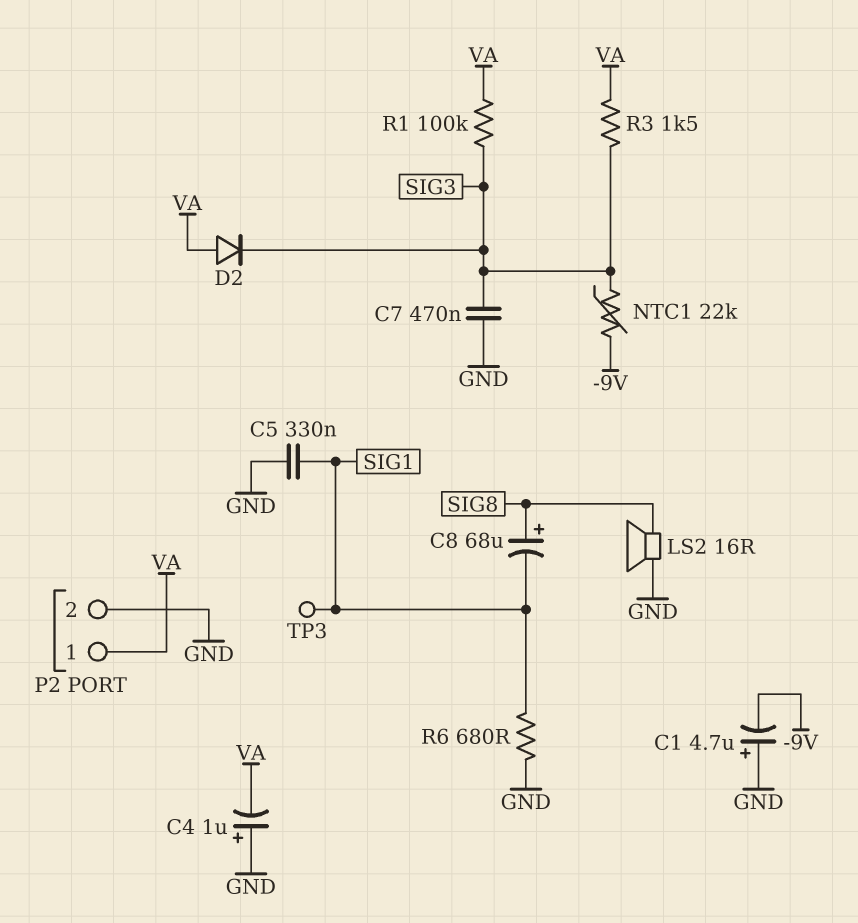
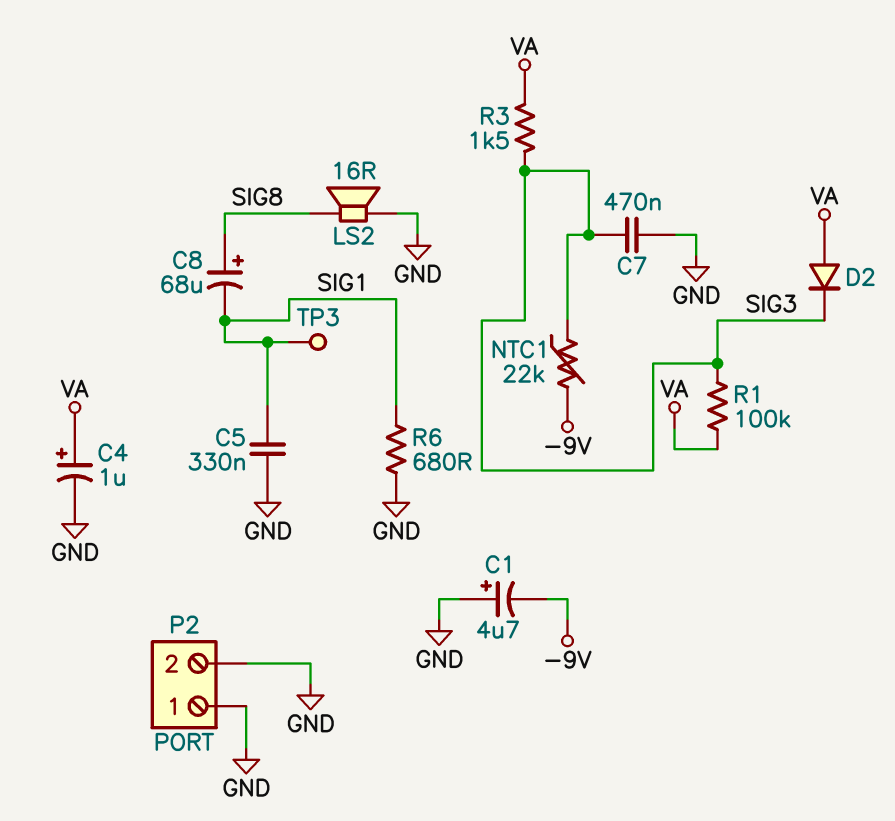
C4: 1uF (plus GND, minus VA) -> 1uF (plus VA, minus GND)
P2 pin 1: VA -> GND

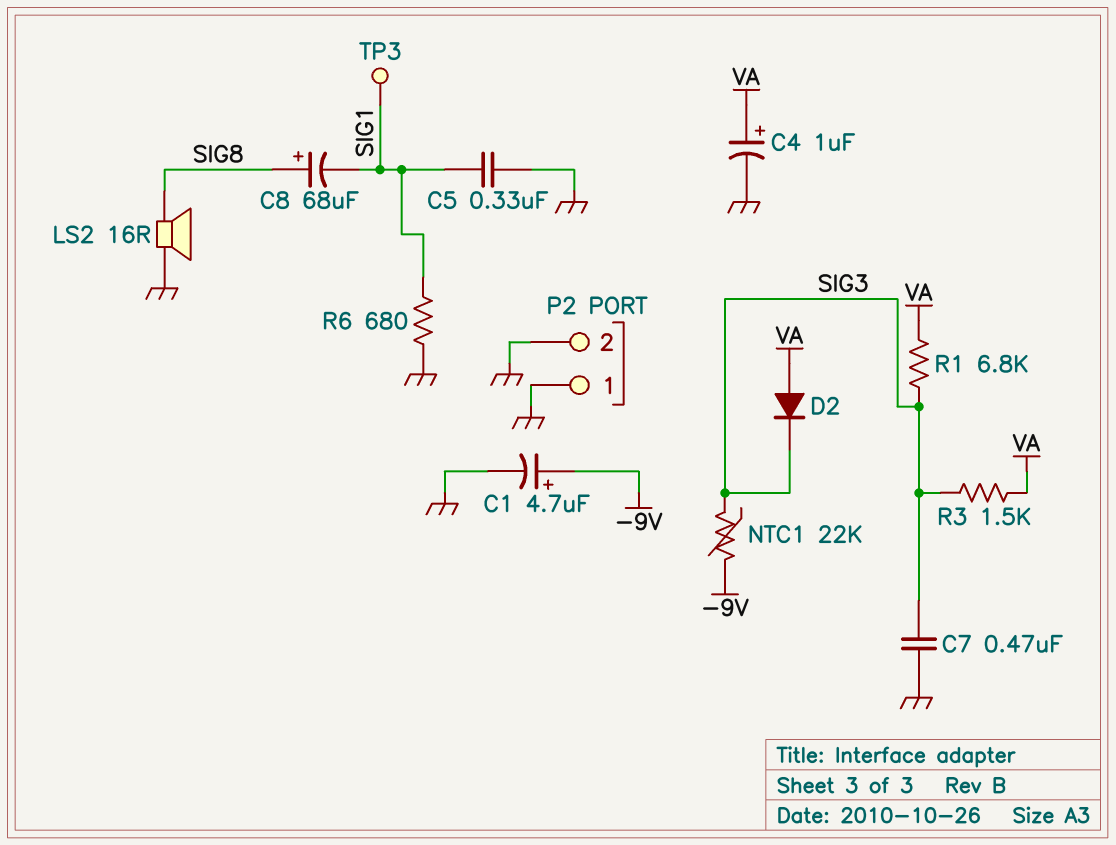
C1: 4.7uF (plus GND, minus -9V) -> 4.7uF (plus -9V, minus GND)
R1: 100k (SIG3, VA) -> 6.8k (SIG3, VA)

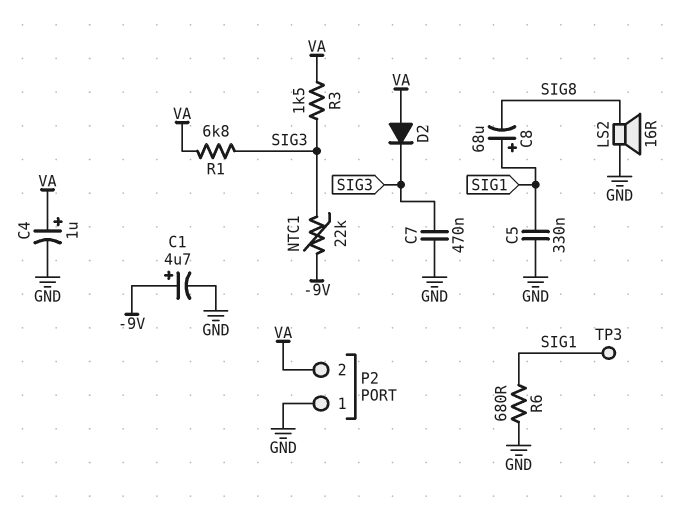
C8: 68uF (plus SIG8, minus SIG1) -> 68uF (plus SIG1, minus SIG8)
P2 pin 2: GND -> VA

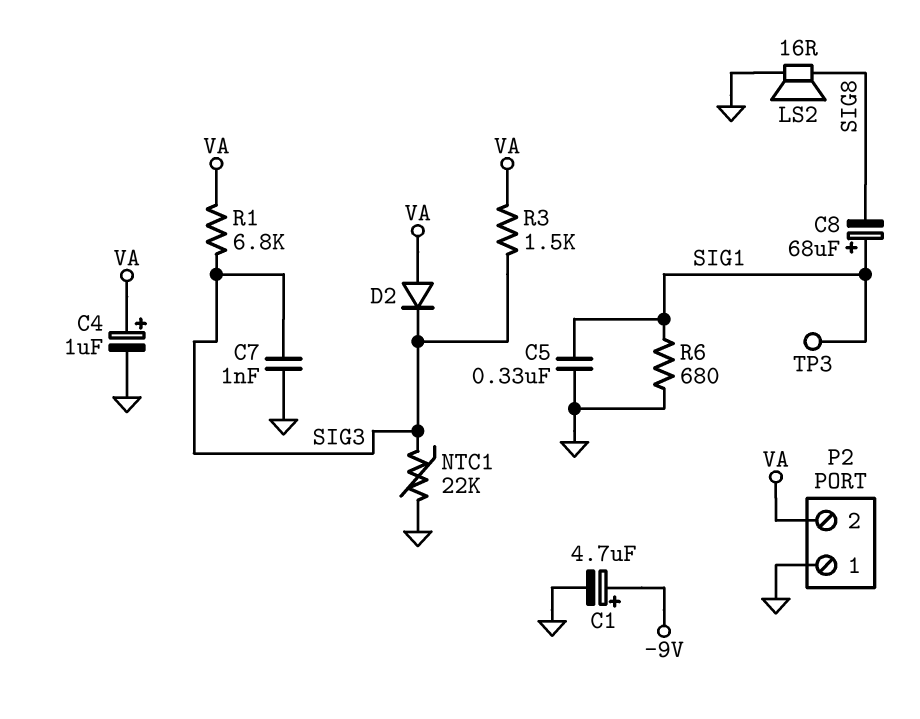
C7: 470nF (GND, SIG3) -> 1nF (GND, SIG3)
NTC1: 22k (-9V, SIG3) -> 22k (GND, SIG3)

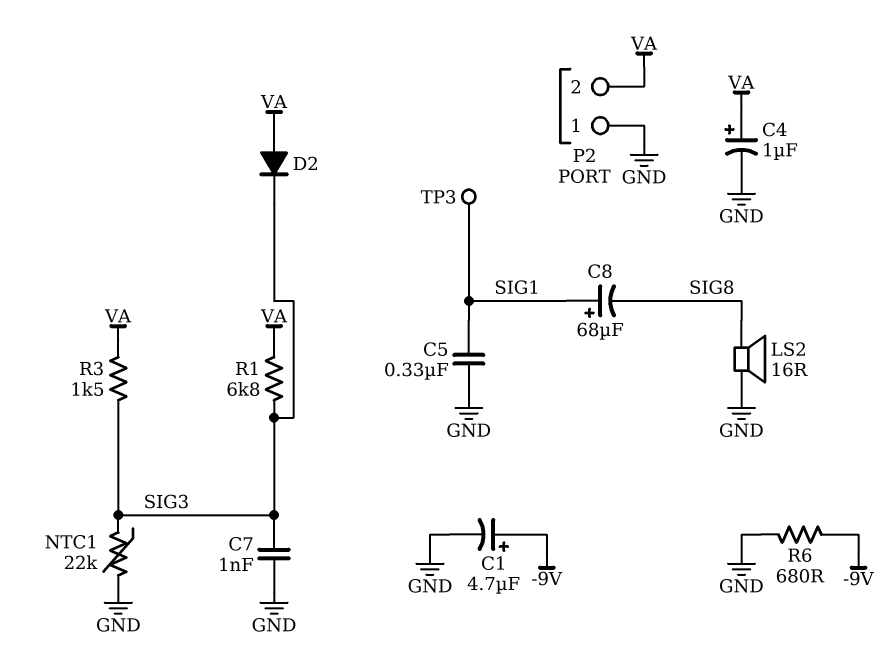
R6: 680 (GND, SIG1) -> 680 (-9V, GND)

